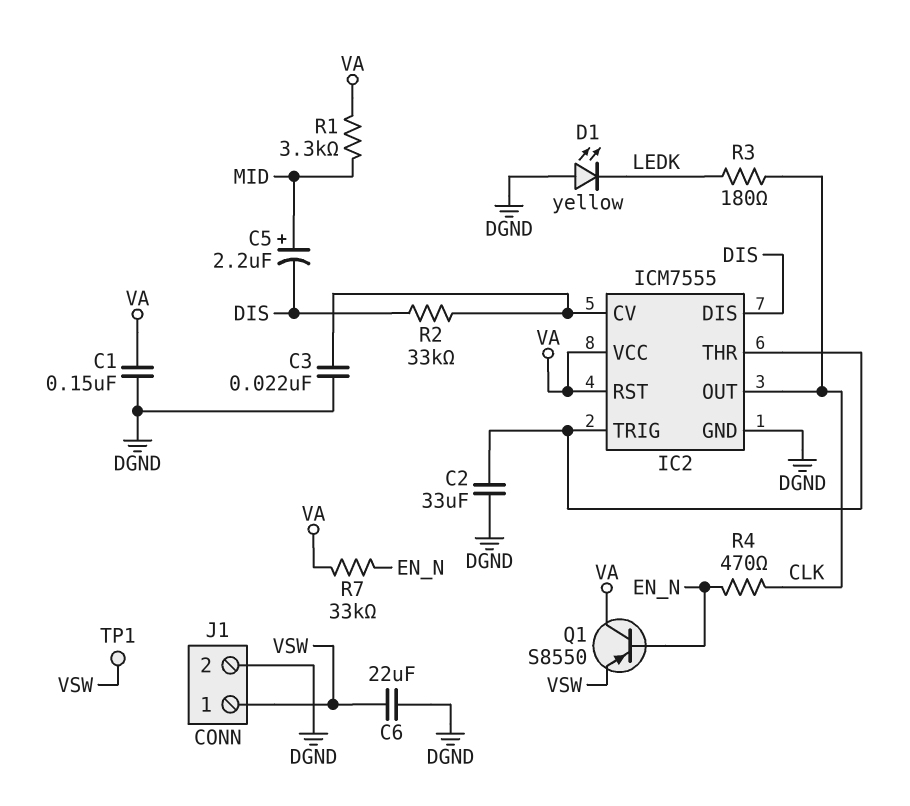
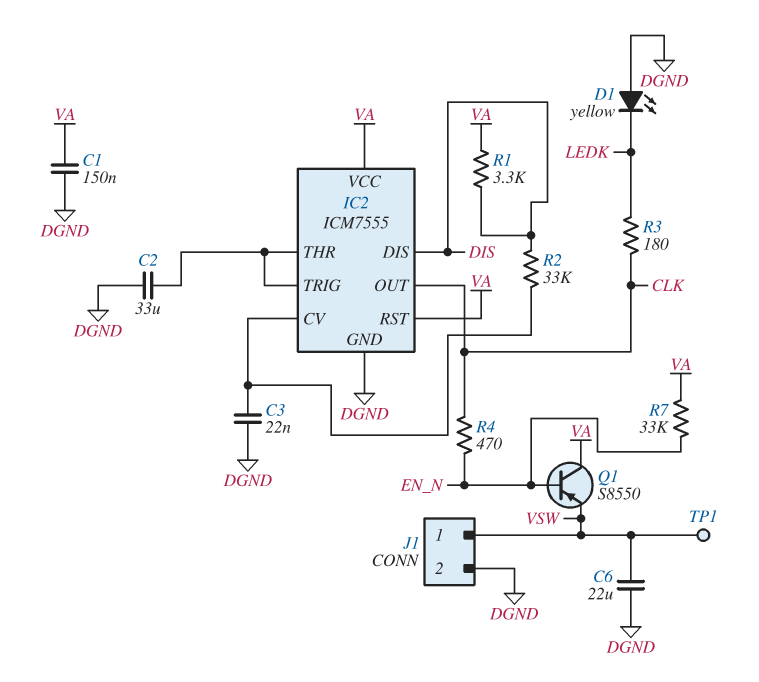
C5: 2.2uF (plus MID, minus DIS) -> none
R1: 3.3k (MID, VA) -> 3.3k (DIS, VA)

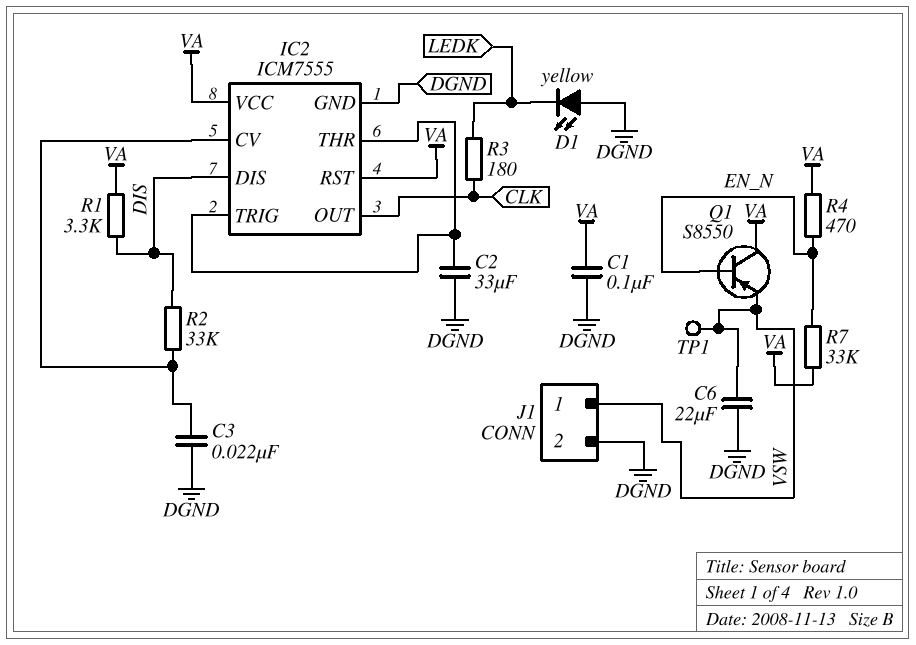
C1: 150nF (DGND, VA) -> 100nF (DGND, VA)
R4: 470 (CLK, EN_N) -> 470 (EN_N, VA)

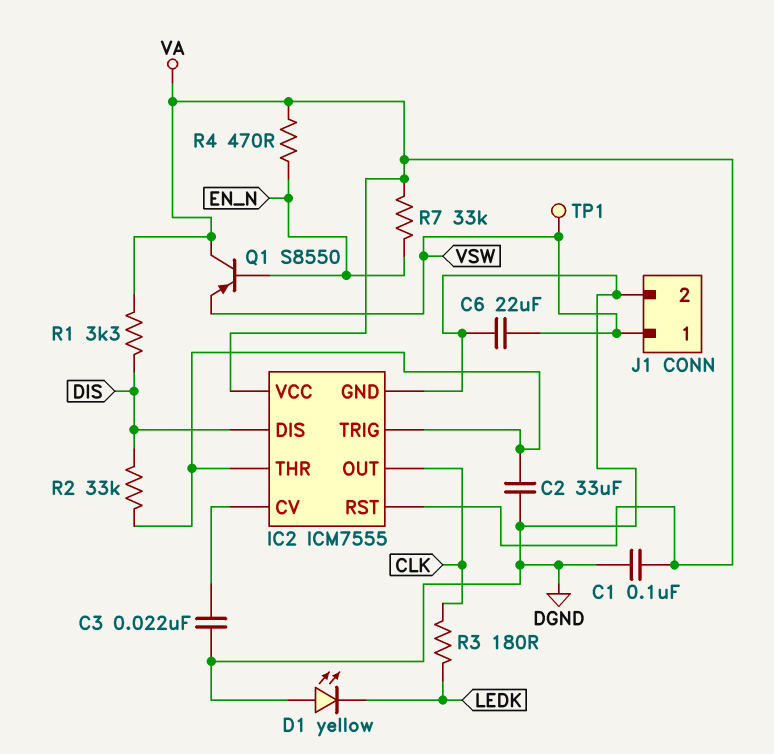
R2: 33k (DIS, IC2/CV) -> 33k (DIS, IC2/THR)

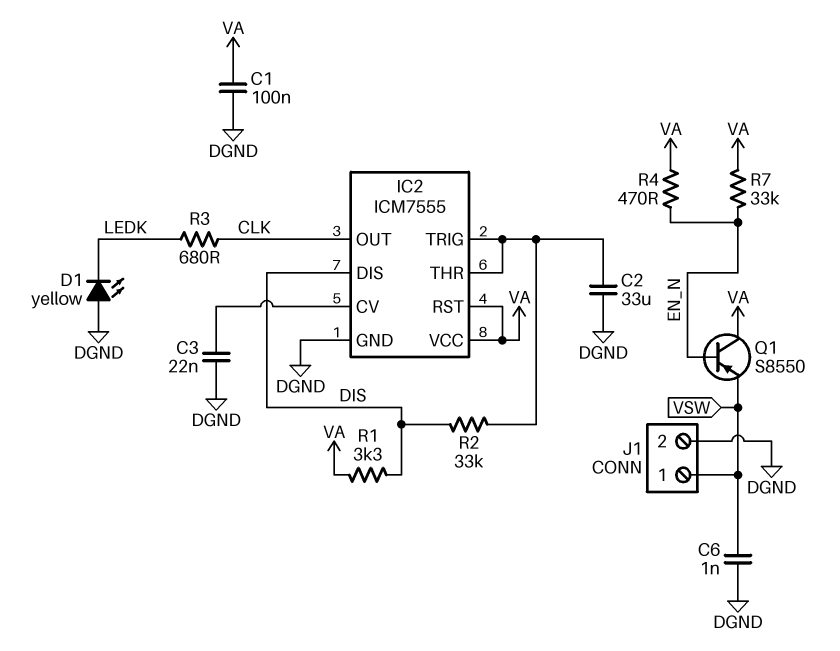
C6: 22uF (DGND, VSW) -> 1nF (DGND, VSW)
R3: 180 (CLK, LEDK) -> 680 (CLK, LEDK)
TP1: test point (VSW) -> none

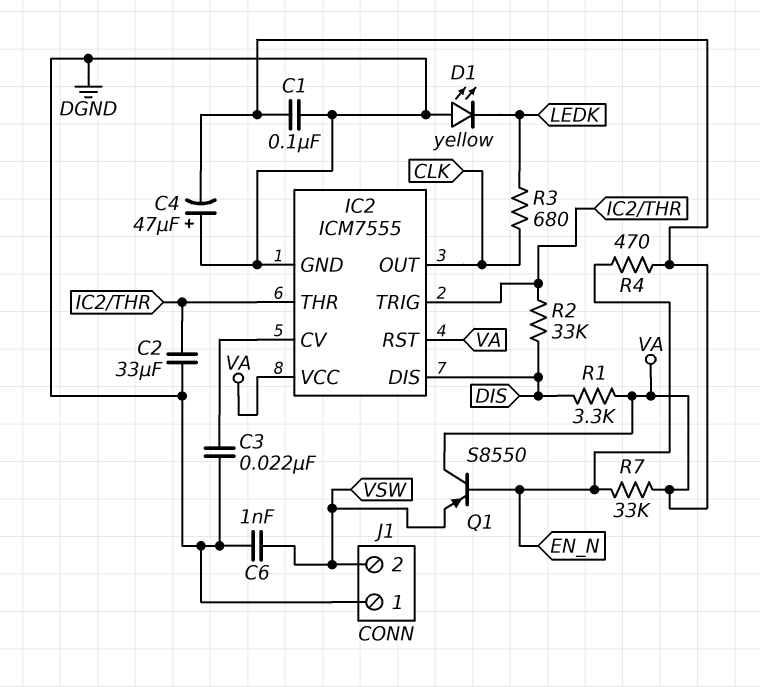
C4: none -> 47uF (plus DGND, minus VA)
J1 pin 1: VSW -> DGND
J1 pin 2: DGND -> VSW

